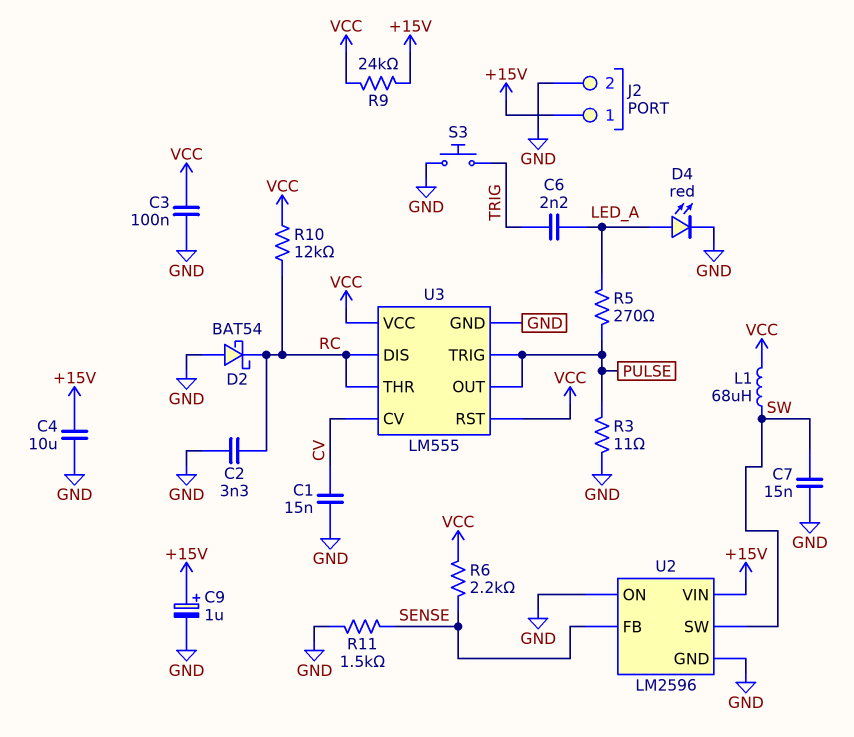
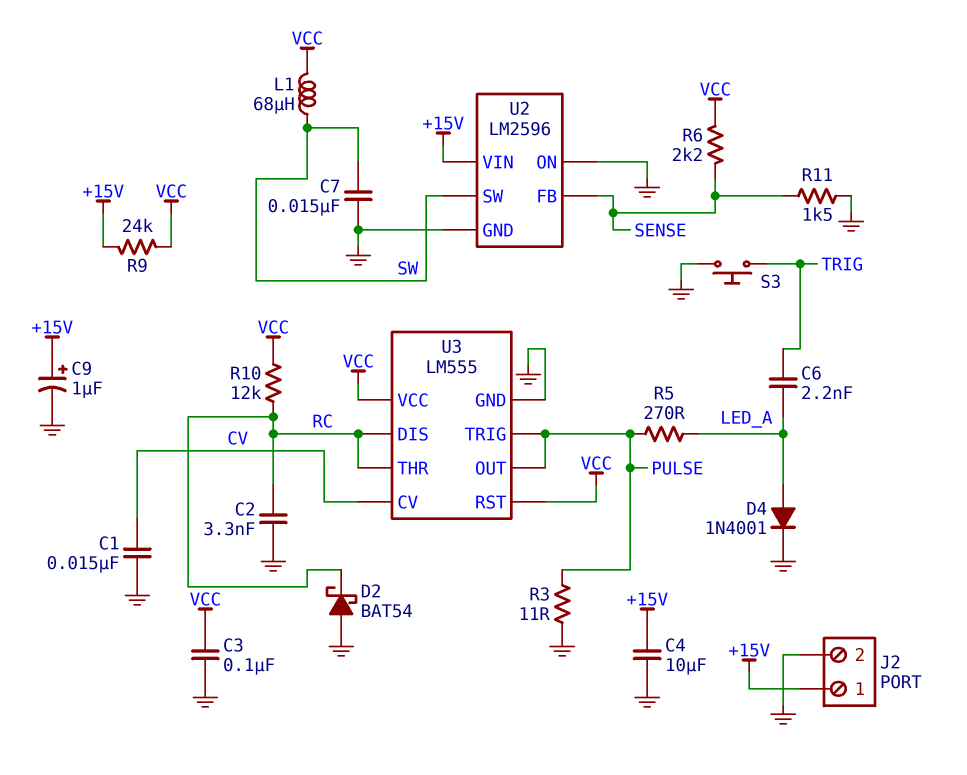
D4: LED red (A LED_A, K GND) -> diode 1N4001 (A LED_A, K GND)

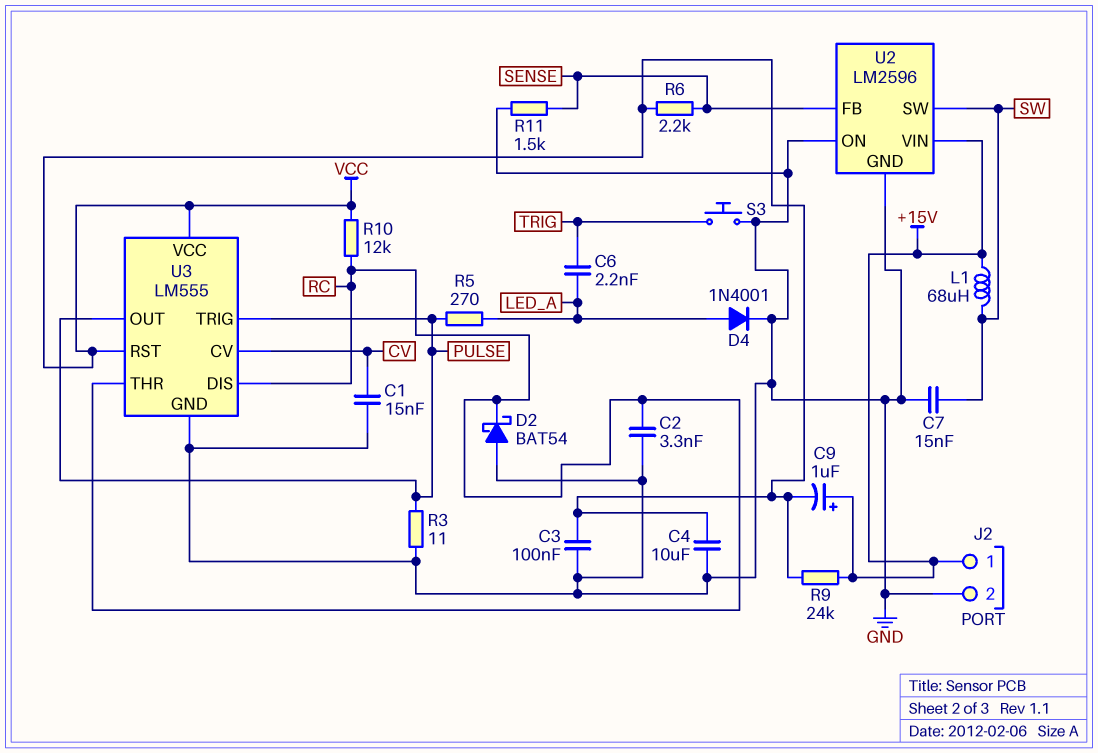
C4: 10uF (+15V, GND) -> 10uF (GND, VCC)
C9: 1uF (plus +15V, minus GND) -> 1uF (plus +15V, minus VCC)
L1: 68uH (SW, VCC) -> 68uH (+15V, SW)

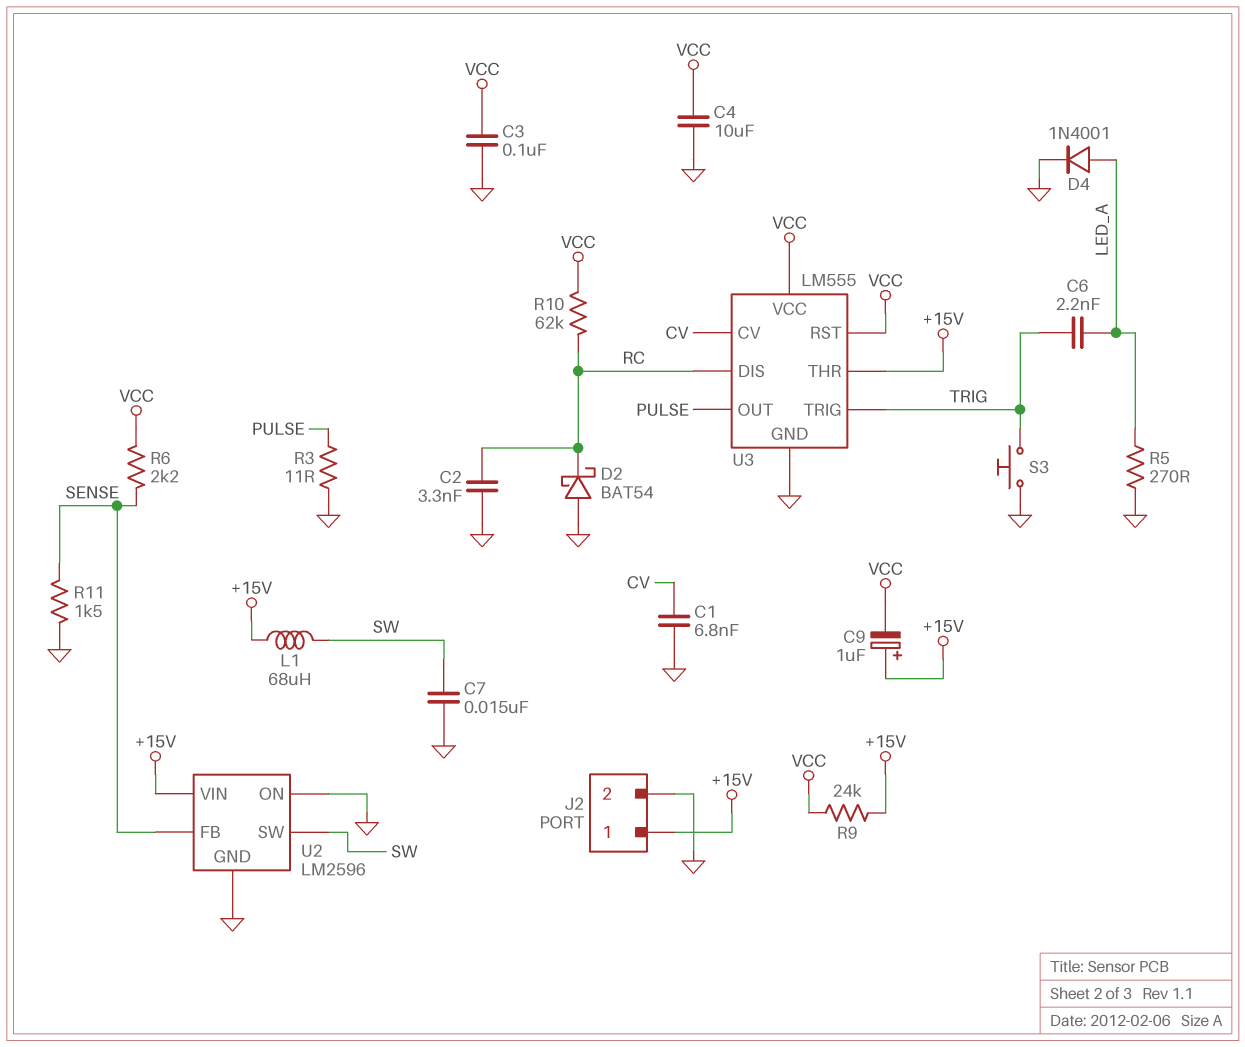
C1: 15nF (CV, GND) -> 6.8nF (CV, GND)
R5: 270 (LED_A, PULSE) -> 270 (GND, LED_A)
R10: 12k (RC, VCC) -> 62k (RC, VCC)
U3 pin THR: RC -> +15V
U3 pin TRIG: PULSE -> TRIG

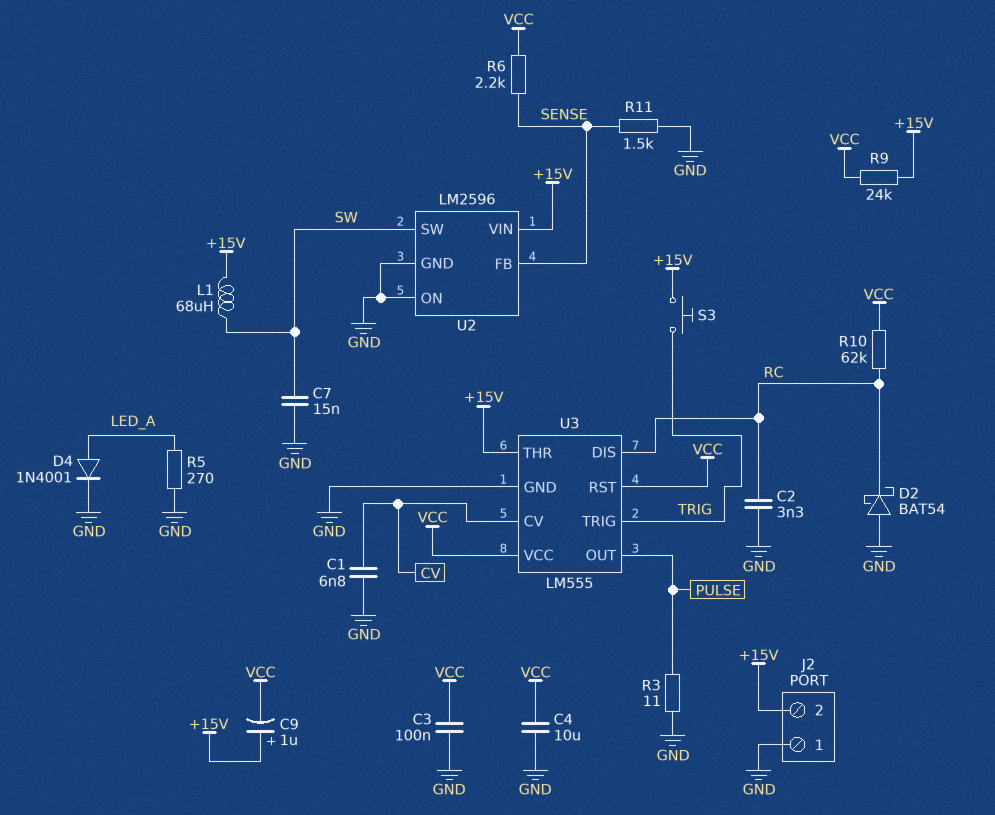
C6: 2.2nF (LED_A, TRIG) -> none
J2 pin 1: +15V -> GND
J2 pin 2: GND -> +15V
S3: button (GND, TRIG) -> button (+15V, TRIG)

